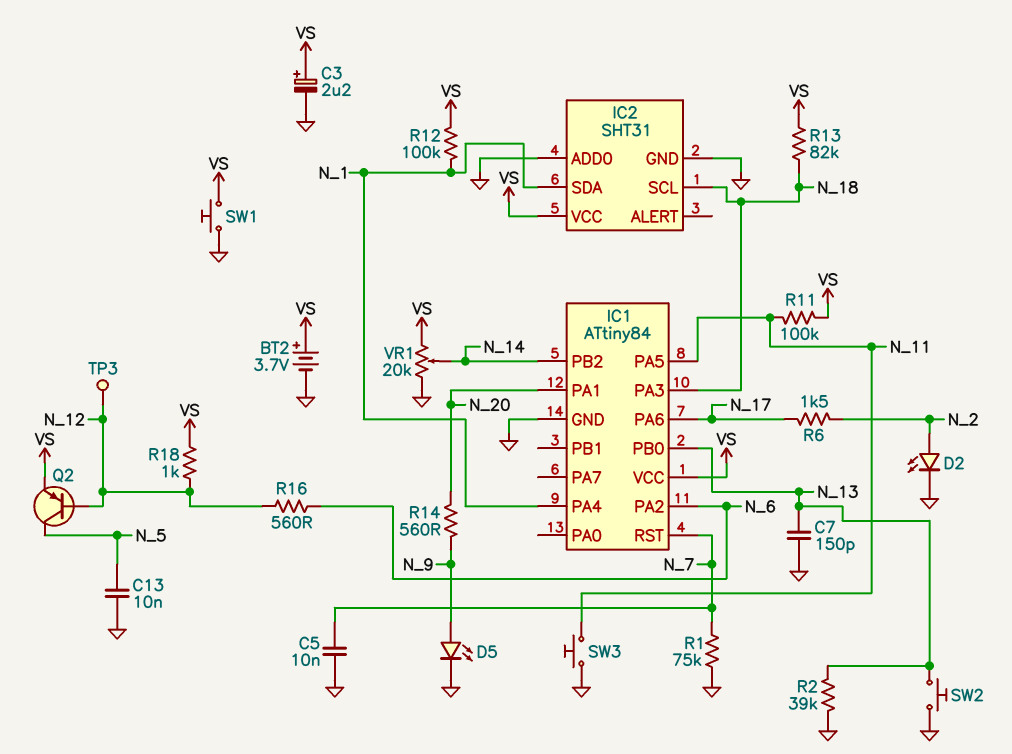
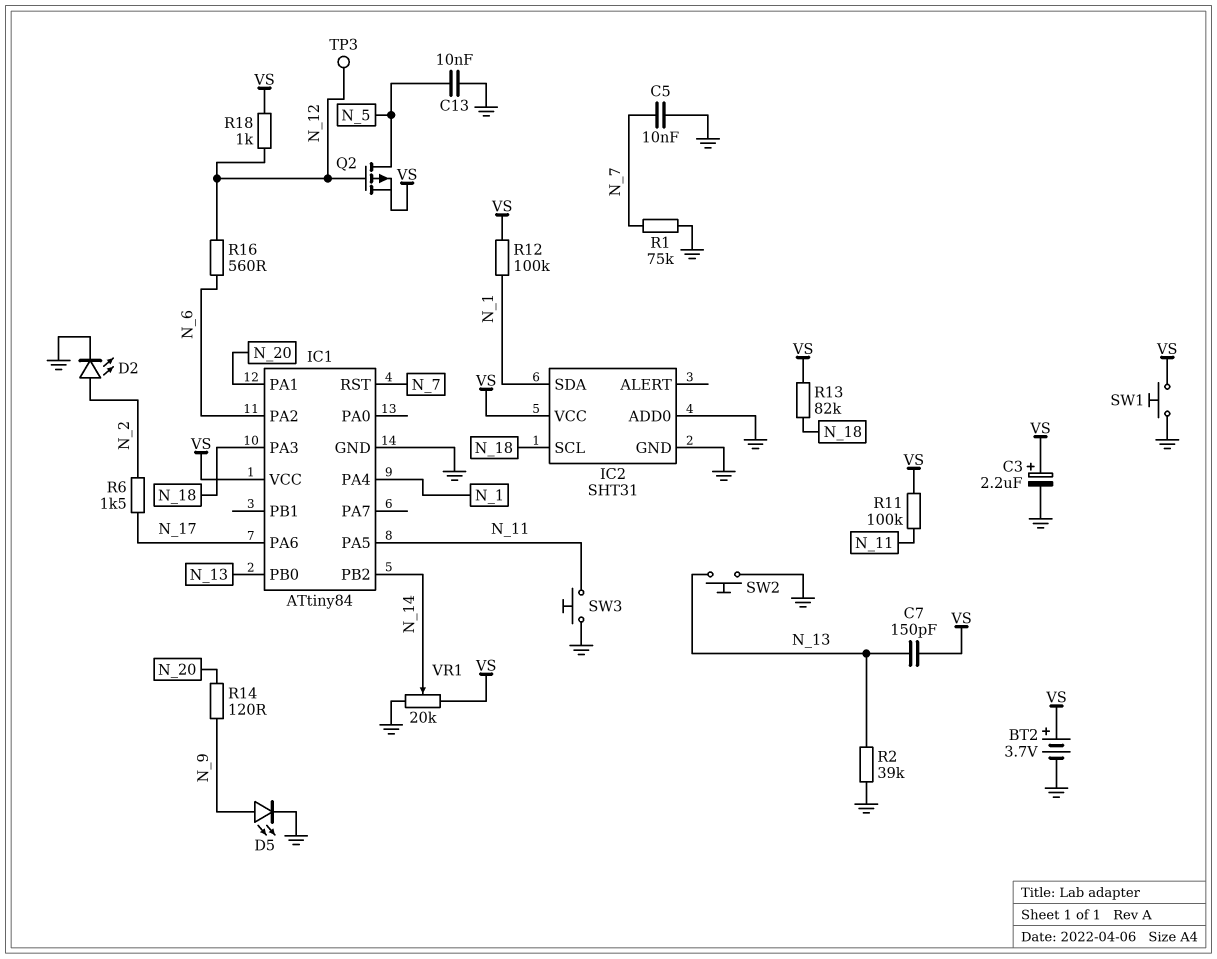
C7: 150pF (GND, N_13) -> 150pF (N_13, VS)
Q2: PNP (B N_12, C N_5, E VS) -> PMOS (G N_12, D N_5, S VS)
R14: 560 (N_9, N_20) -> 120 (N_9, N_20)

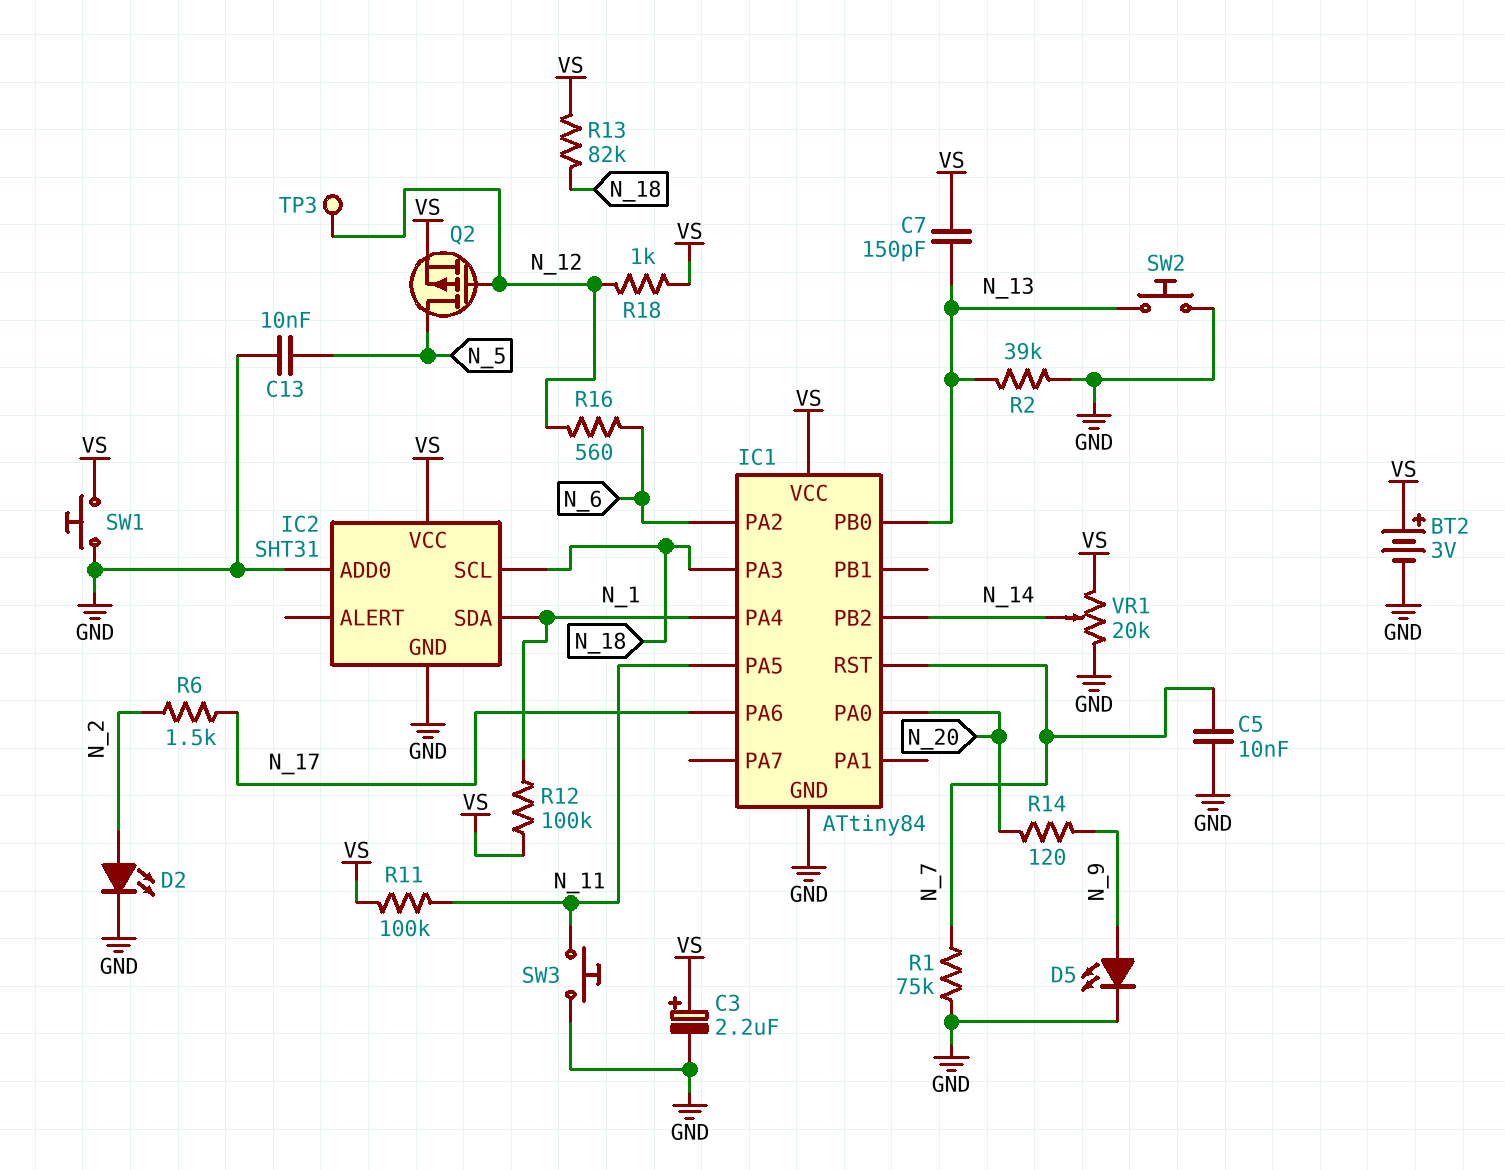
BT2: 3.7V (plus VS, minus GND) -> 3V (plus VS, minus GND)
IC1 pin PA0: none -> N_20
IC1 pin PA1: N_20 -> none

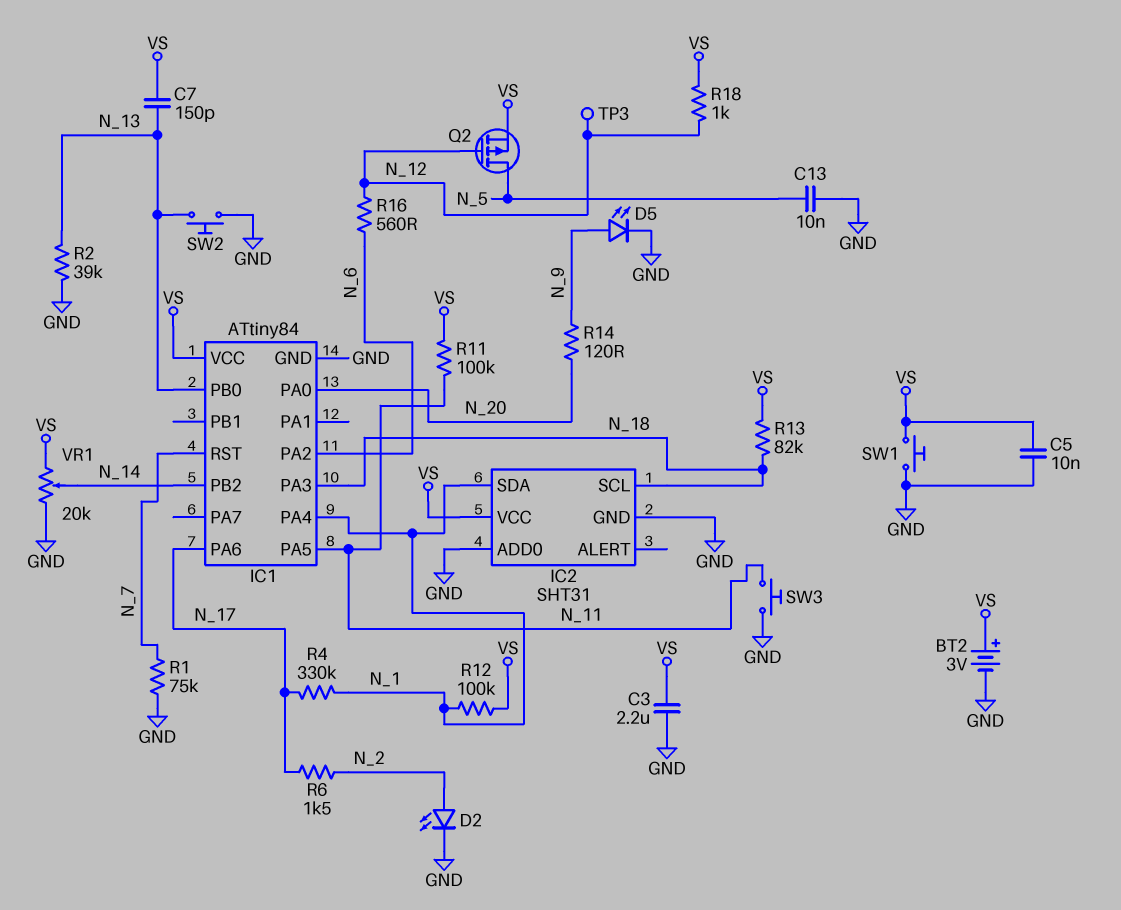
C3: 2.2uF (plus VS, minus GND) -> 2.2uF (GND, VS)
C5: 10nF (GND, N_7) -> 10nF (GND, VS)
R4: none -> 330k (N_1, N_17)

